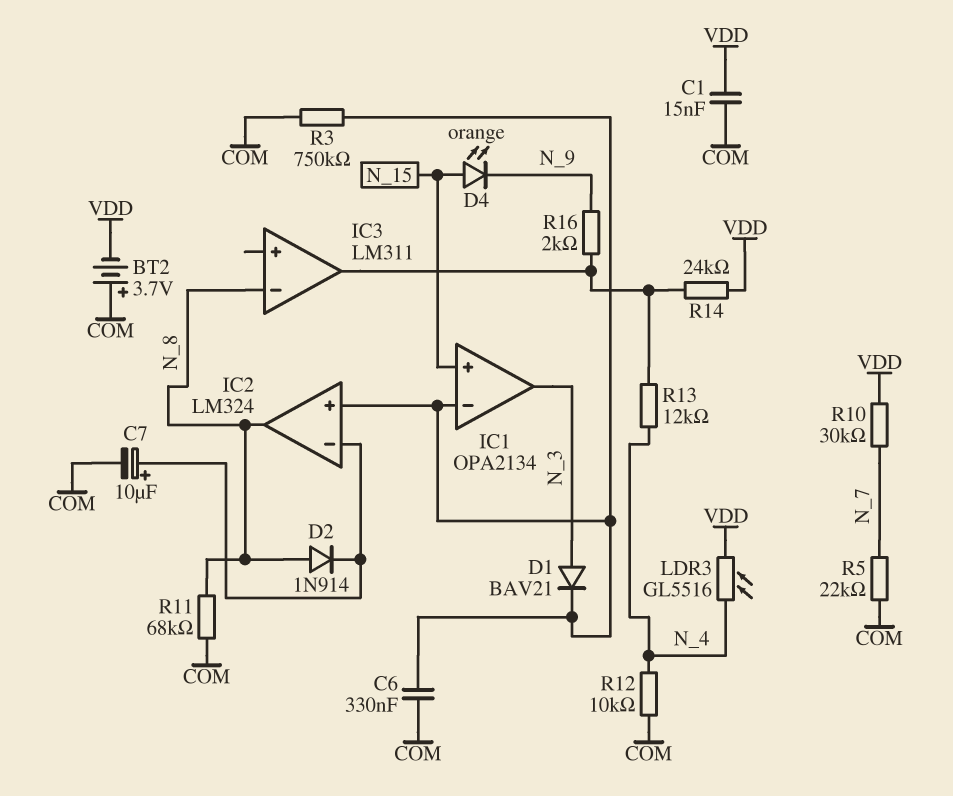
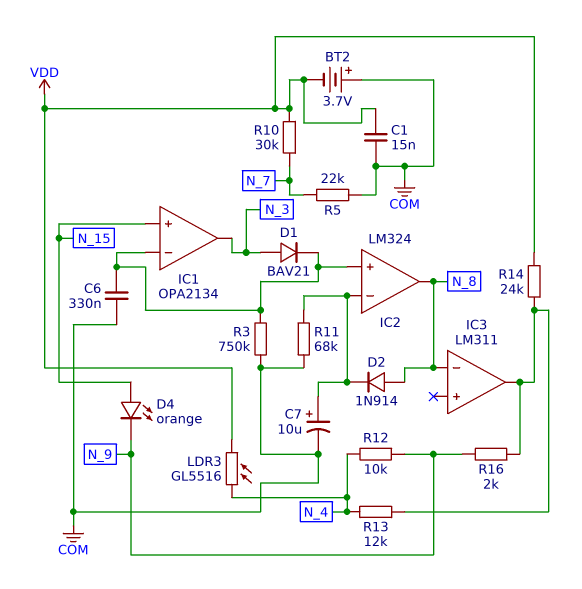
R11: 68k (COM, N_8) -> 68k (COM, IC2/in-)
R12: 10k (COM, N_4) -> 10k (N_4, N_9)

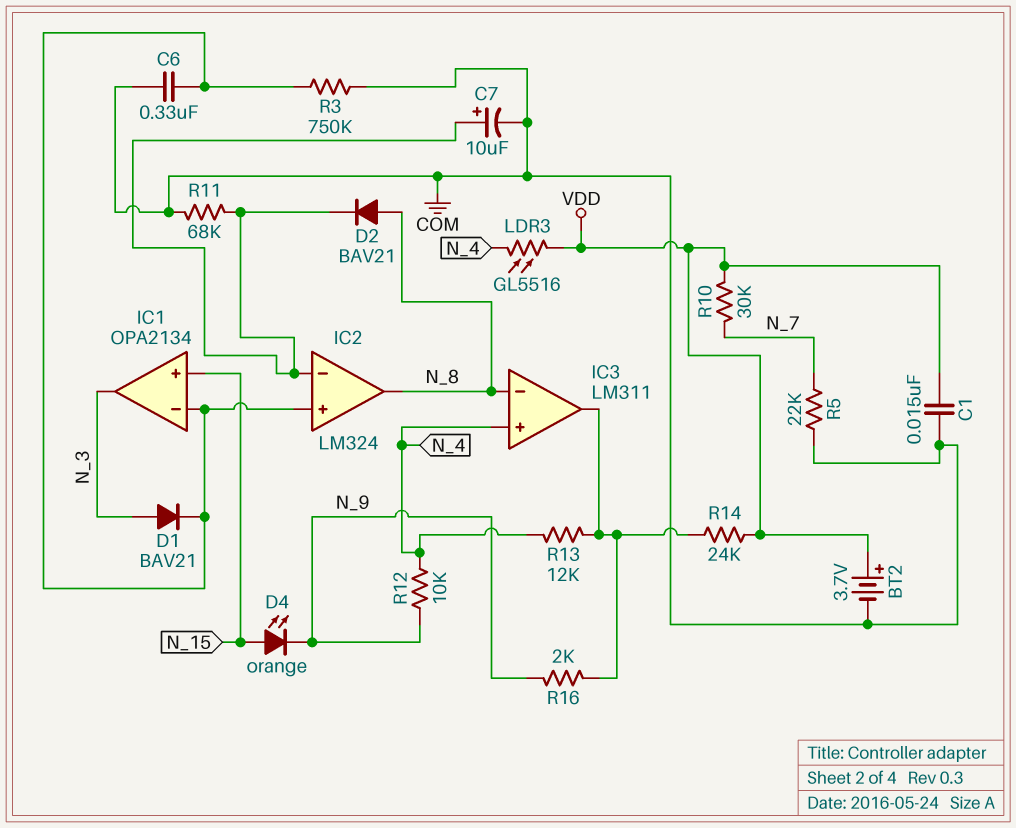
BT2: 3.7V (plus COM, minus VDD) -> 3.7V (plus VDD, minus COM)
D2: diode 1N914 (A N_8, K IC2/in-) -> diode BAV21 (A N_8, K IC2/in-)
IC3 pin in+: none -> N_4

